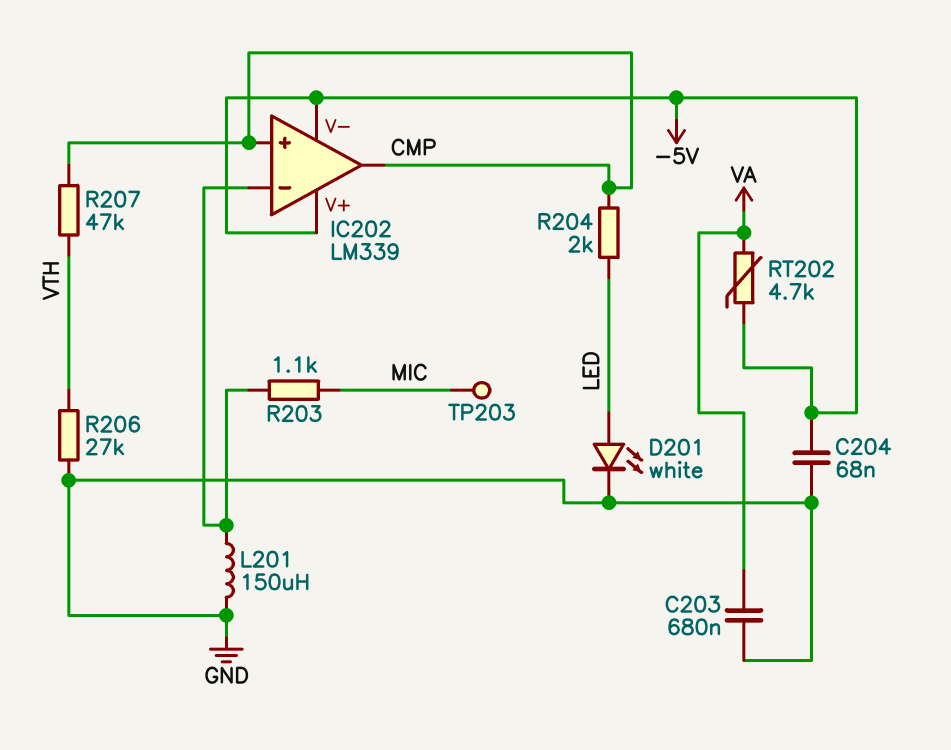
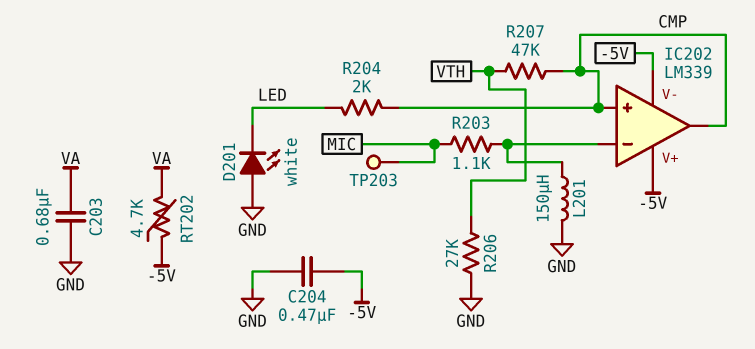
C204: 68nF (-5V, GND) -> 470nF (-5V, GND)
D201: LED white (A LED, K GND) -> LED white (A GND, K LED)

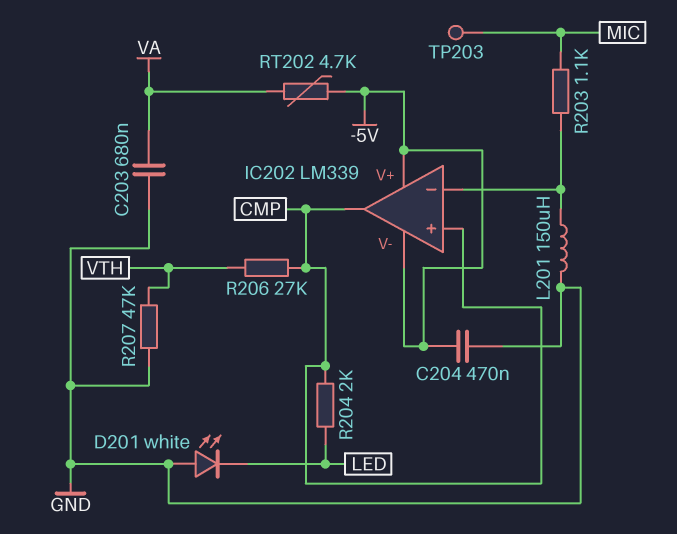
R206: 27k (GND, VTH) -> 27k (CMP, VTH)
R207: 47k (CMP, VTH) -> 47k (GND, VTH)

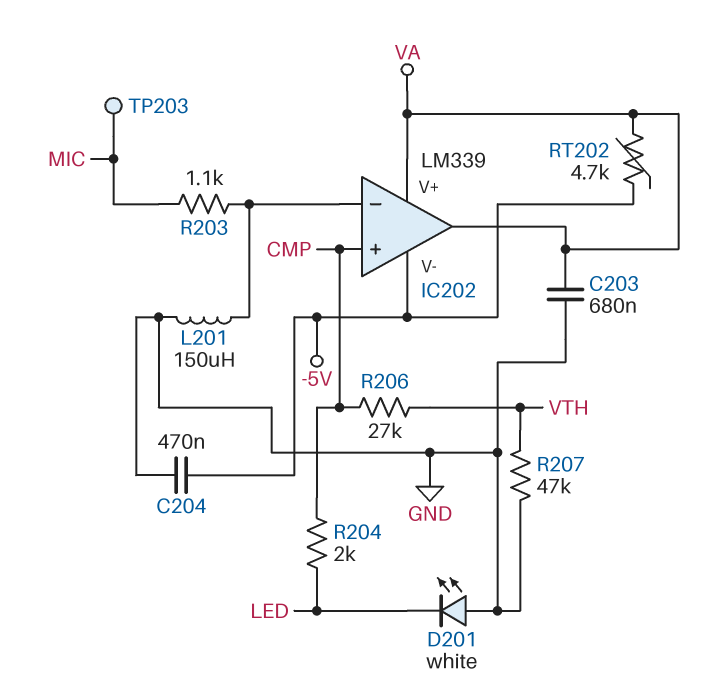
IC202 pin V+: -5V -> VA
IC202 pin out: CMP -> VA

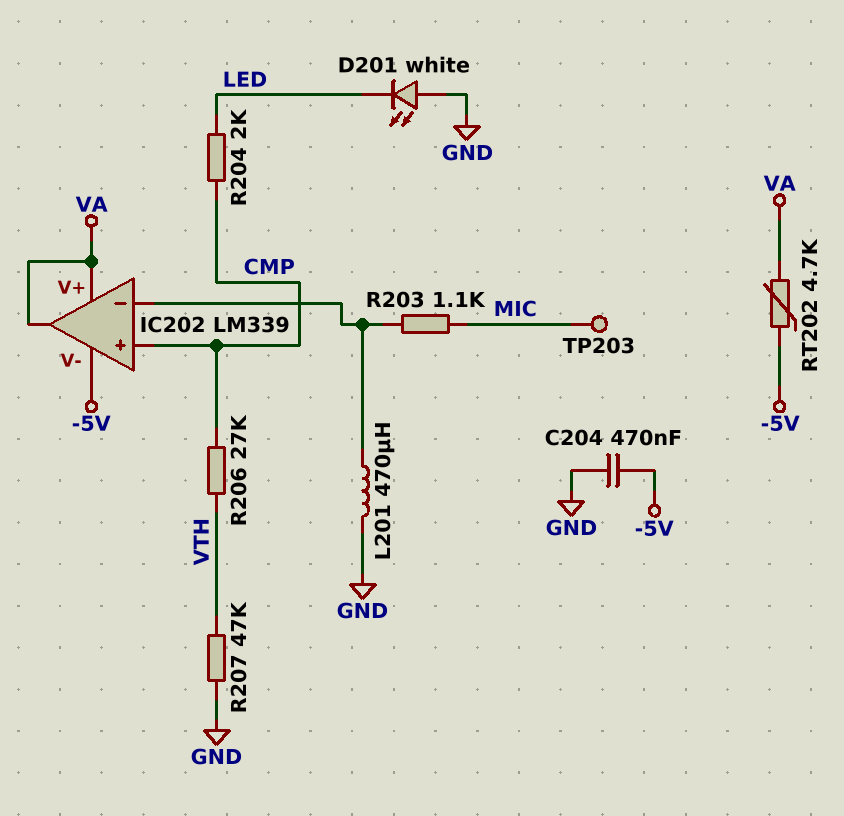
C203: 680nF (GND, VA) -> none
L201: 150uH (GND, IC202/in-) -> 470uH (GND, IC202/in-)

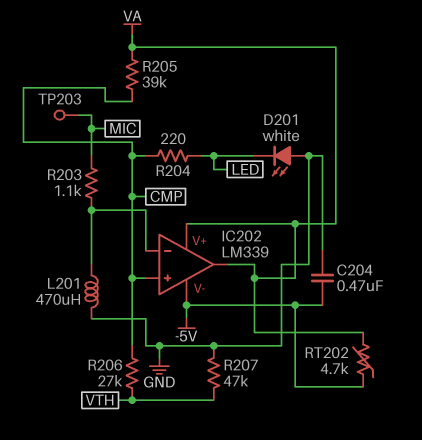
R204: 2k (CMP, LED) -> 220 (CMP, LED)
R205: none -> 39k (CMP, VA)

